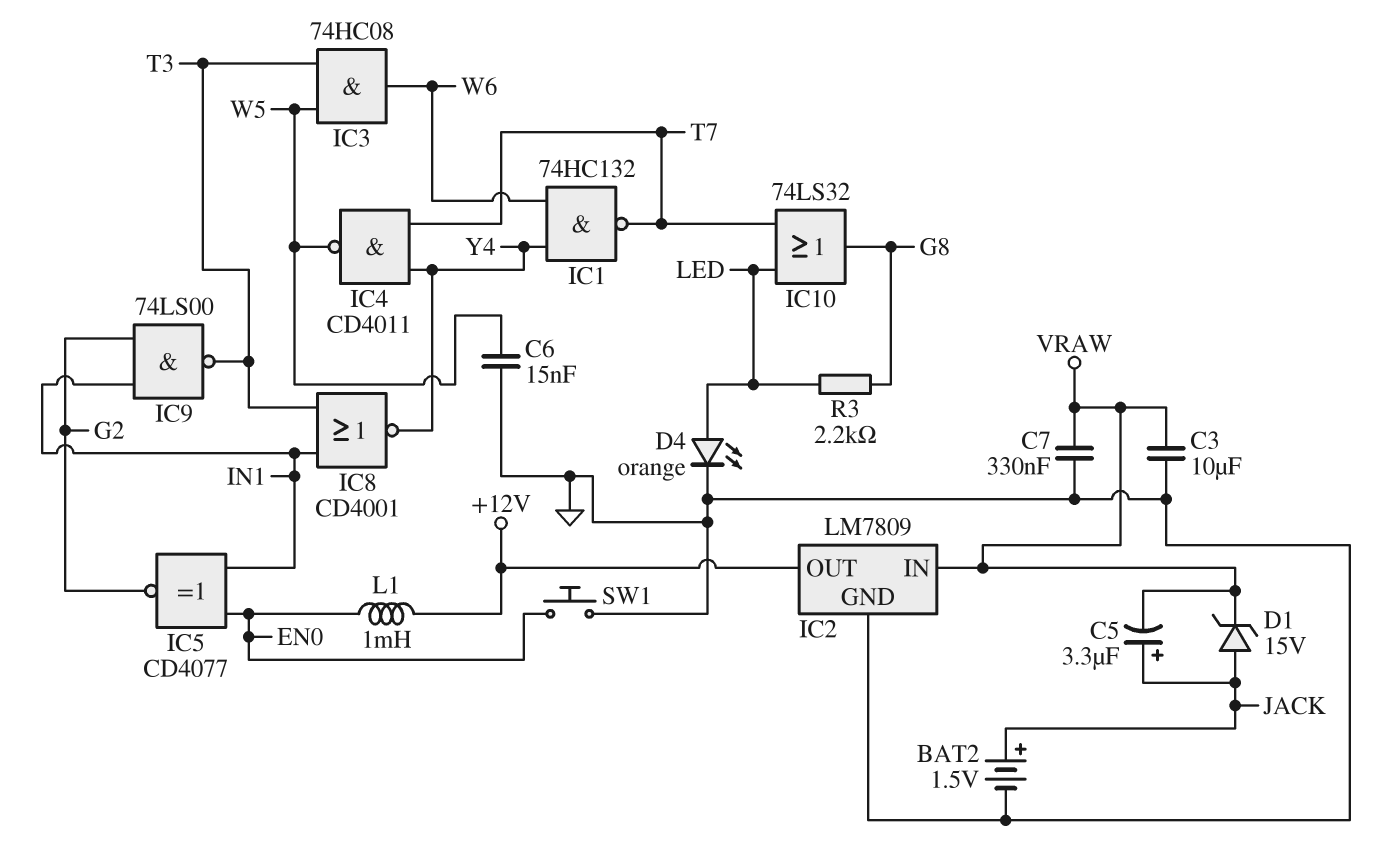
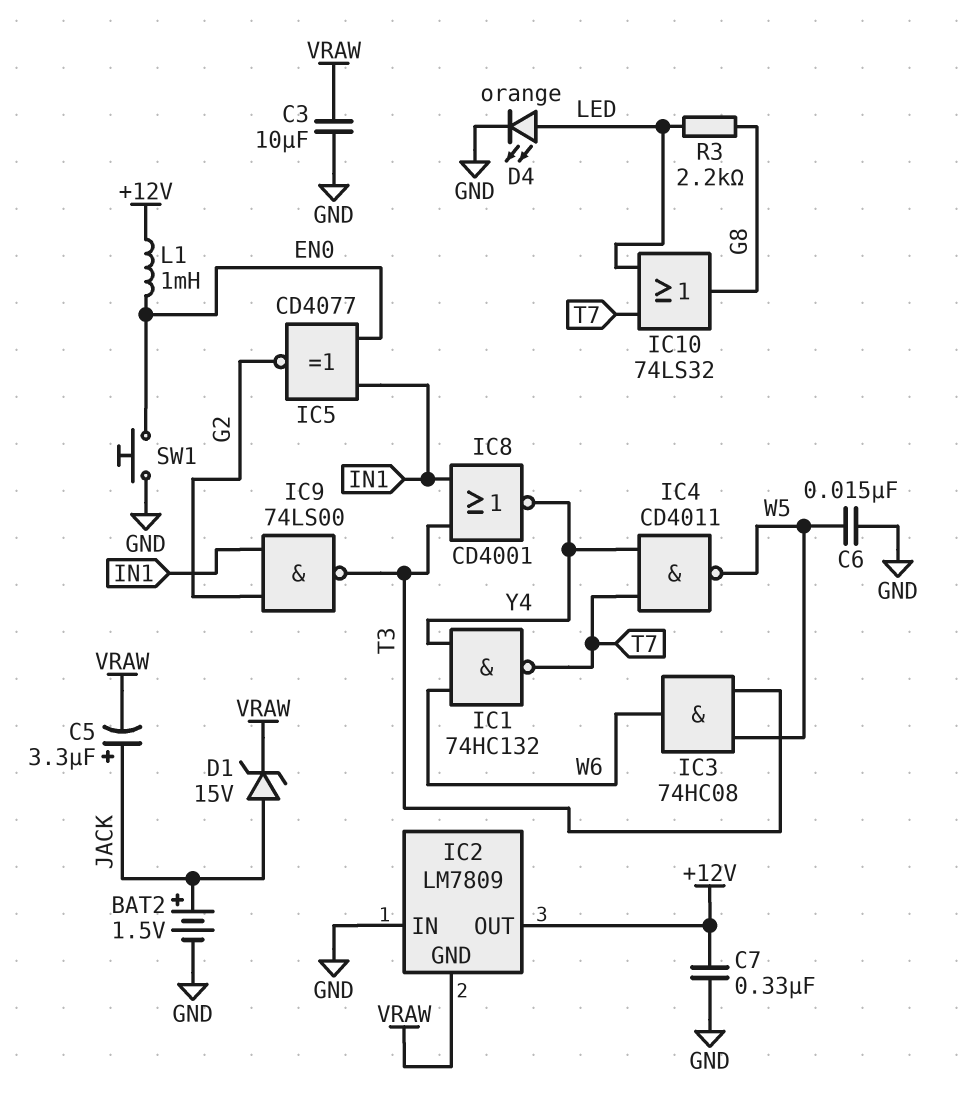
C7: 330nF (GND, VRAW) -> 330nF (+12V, GND)
IC2 pin GND: GND -> VRAW
IC2 pin IN: VRAW -> GND

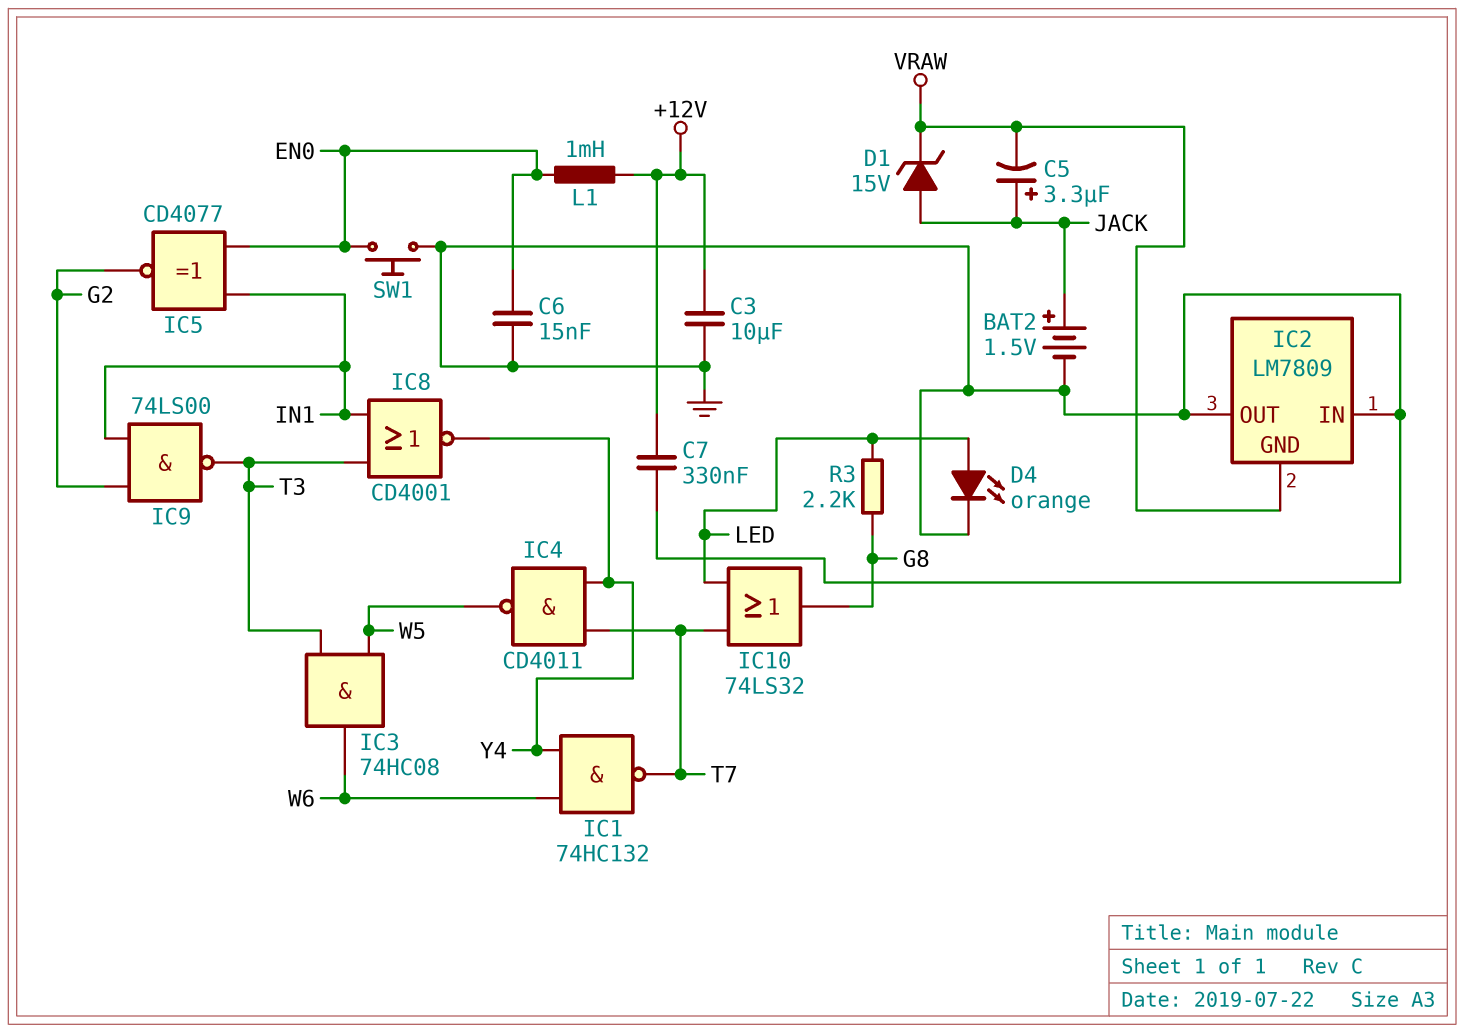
C3: 10uF (GND, VRAW) -> 10uF (+12V, GND)
C6: 15nF (GND, W5) -> 15nF (EN0, GND)
IC2 pin OUT: +12V -> GND

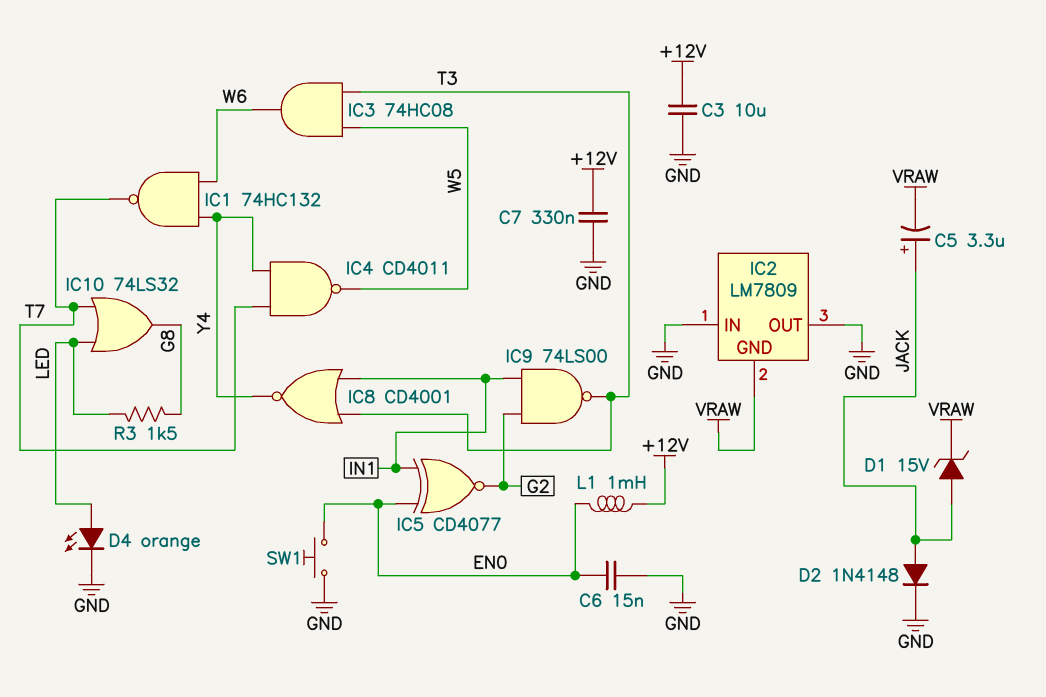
BAT2: 1.5V (plus JACK, minus GND) -> none
D2: none -> diode 1N4148 (A JACK, K GND)
R3: 2.2k (G8, LED) -> 1.5k (G8, LED)

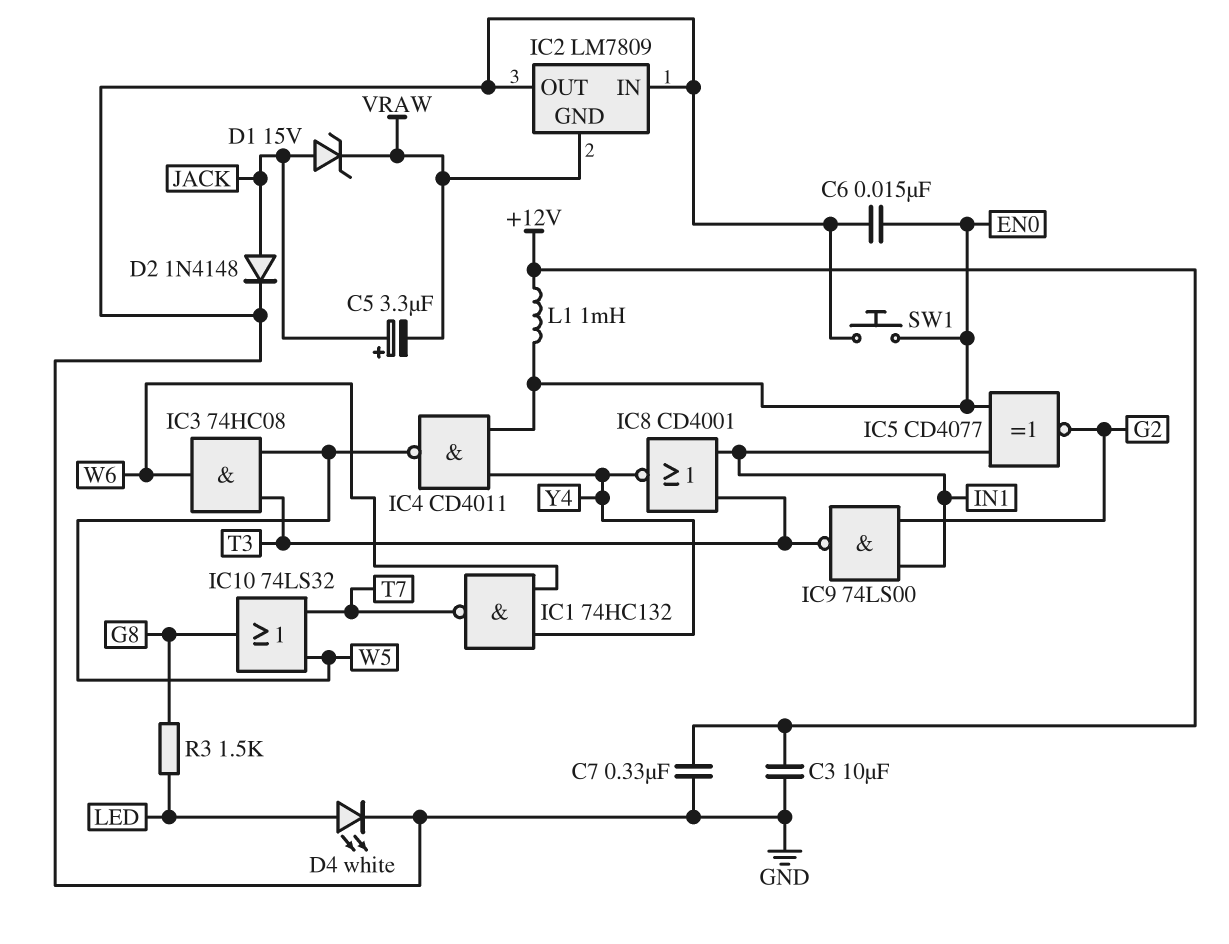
D4: LED orange (A LED, K GND) -> LED white (A LED, K GND)
IC4: NAND CD4011 (in T7, in Y4, out W5) -> NAND CD4011 (in EN0, in Y4, out W5)
IC10: OR 74LS32 (in LED, in T7, out G8) -> OR 74LS32 (in T7, in W5, out G8)

